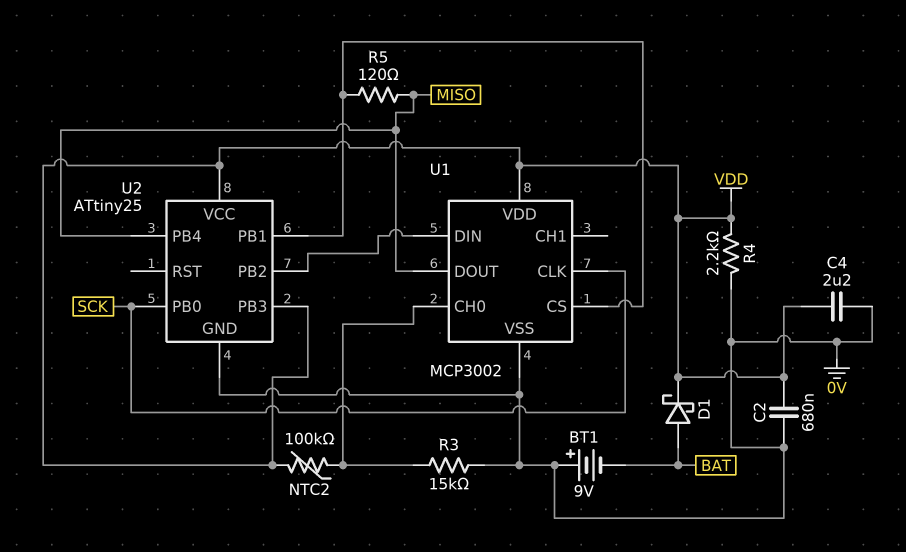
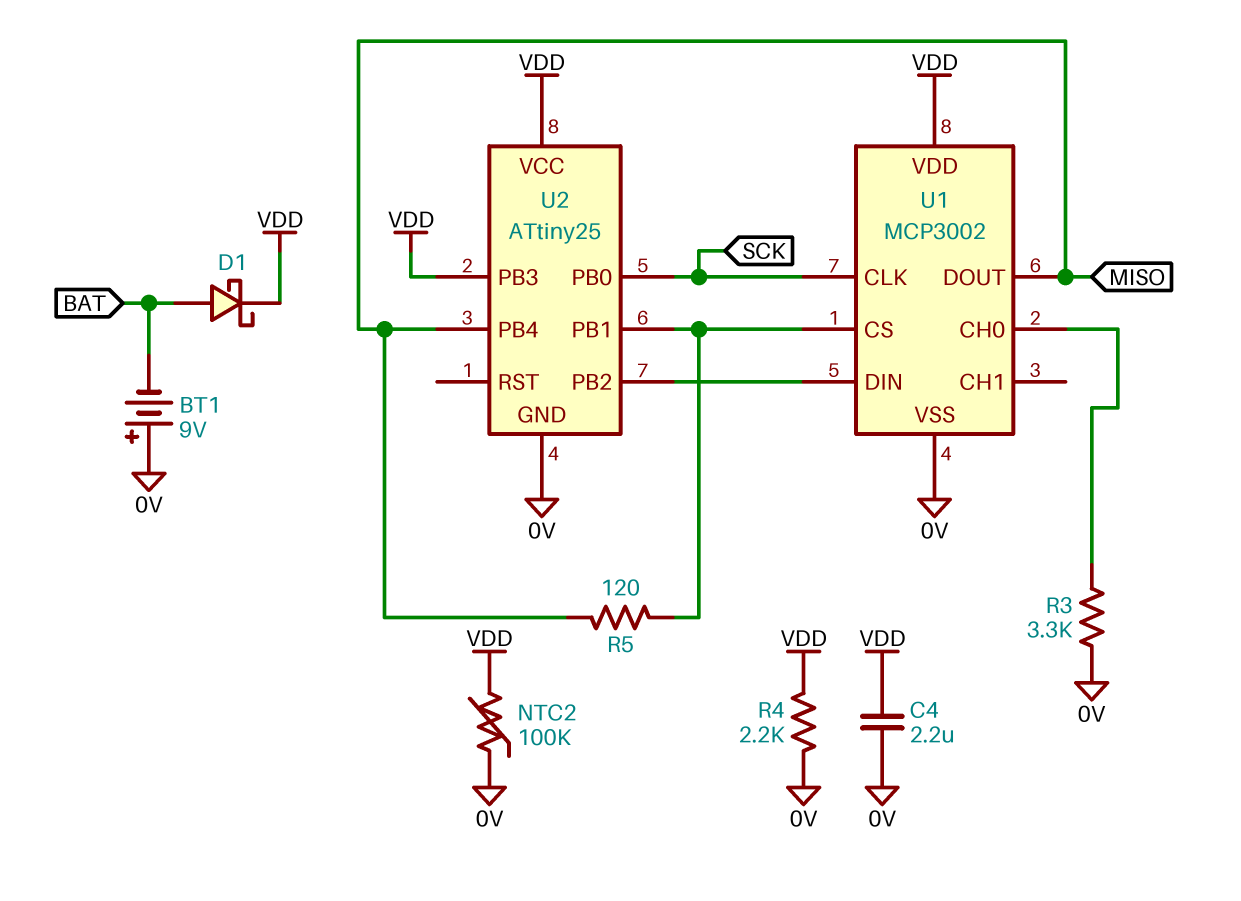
C2: 680nF (0V, VDD) -> none
NTC2: 100k (U1/CH0, VDD) -> 100k (0V, VDD)
R3: 15k (0V, U1/CH0) -> 3.3k (0V, U1/CH0)

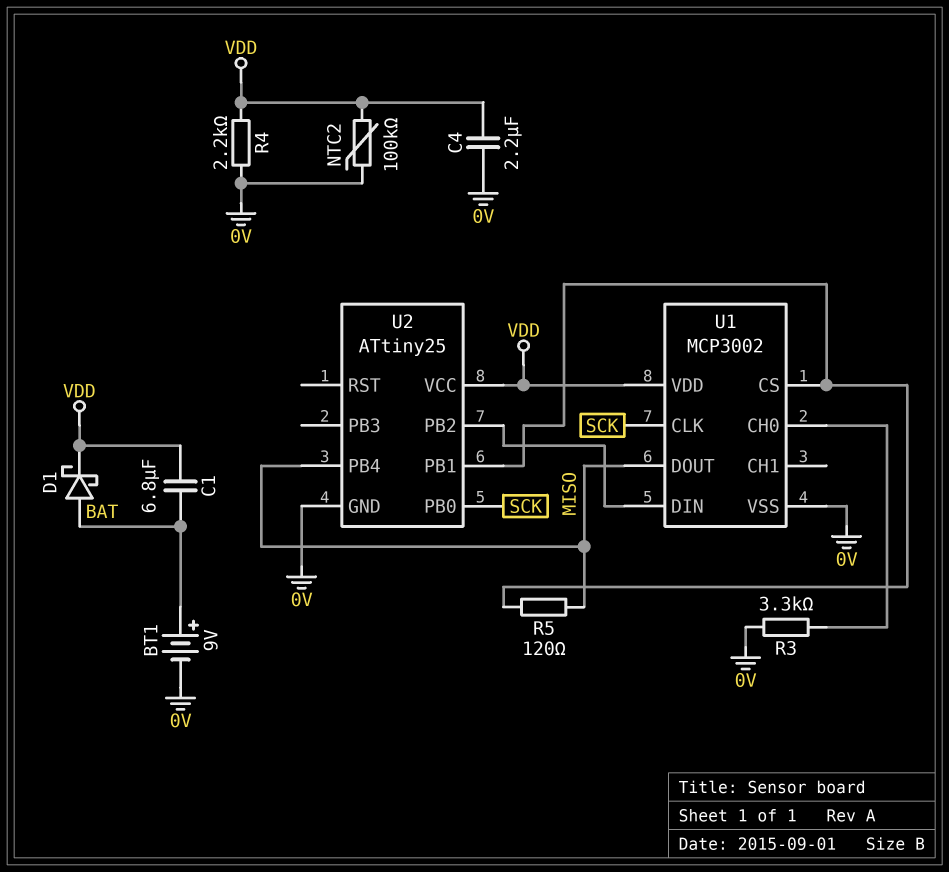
BT1: 9V (plus 0V, minus BAT) -> 9V (plus BAT, minus 0V)
C1: none -> 6.8uF (BAT, VDD)
U2 pin PB3: VDD -> none

